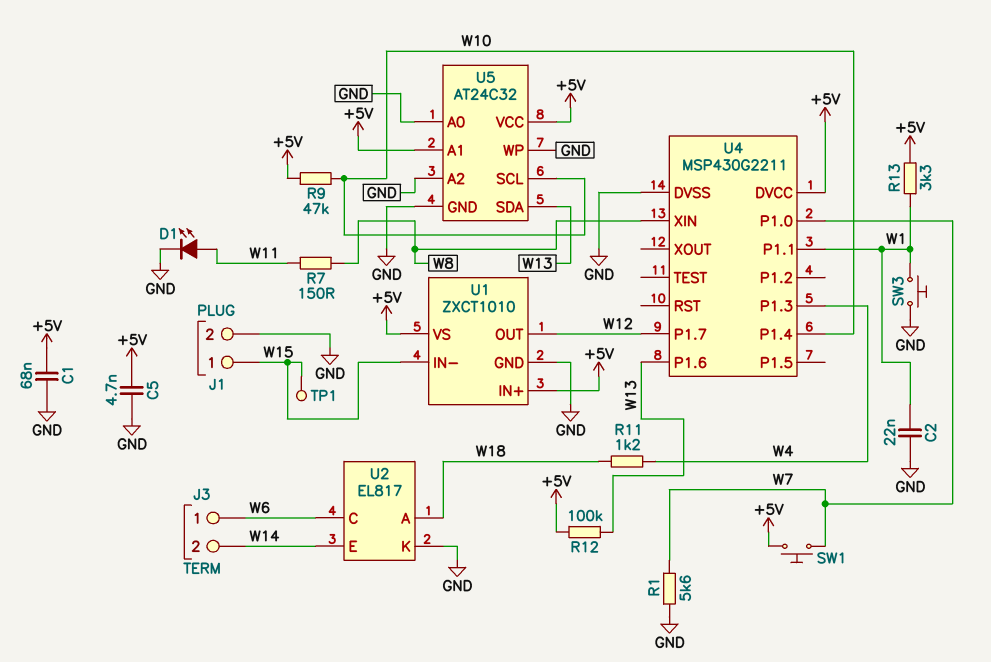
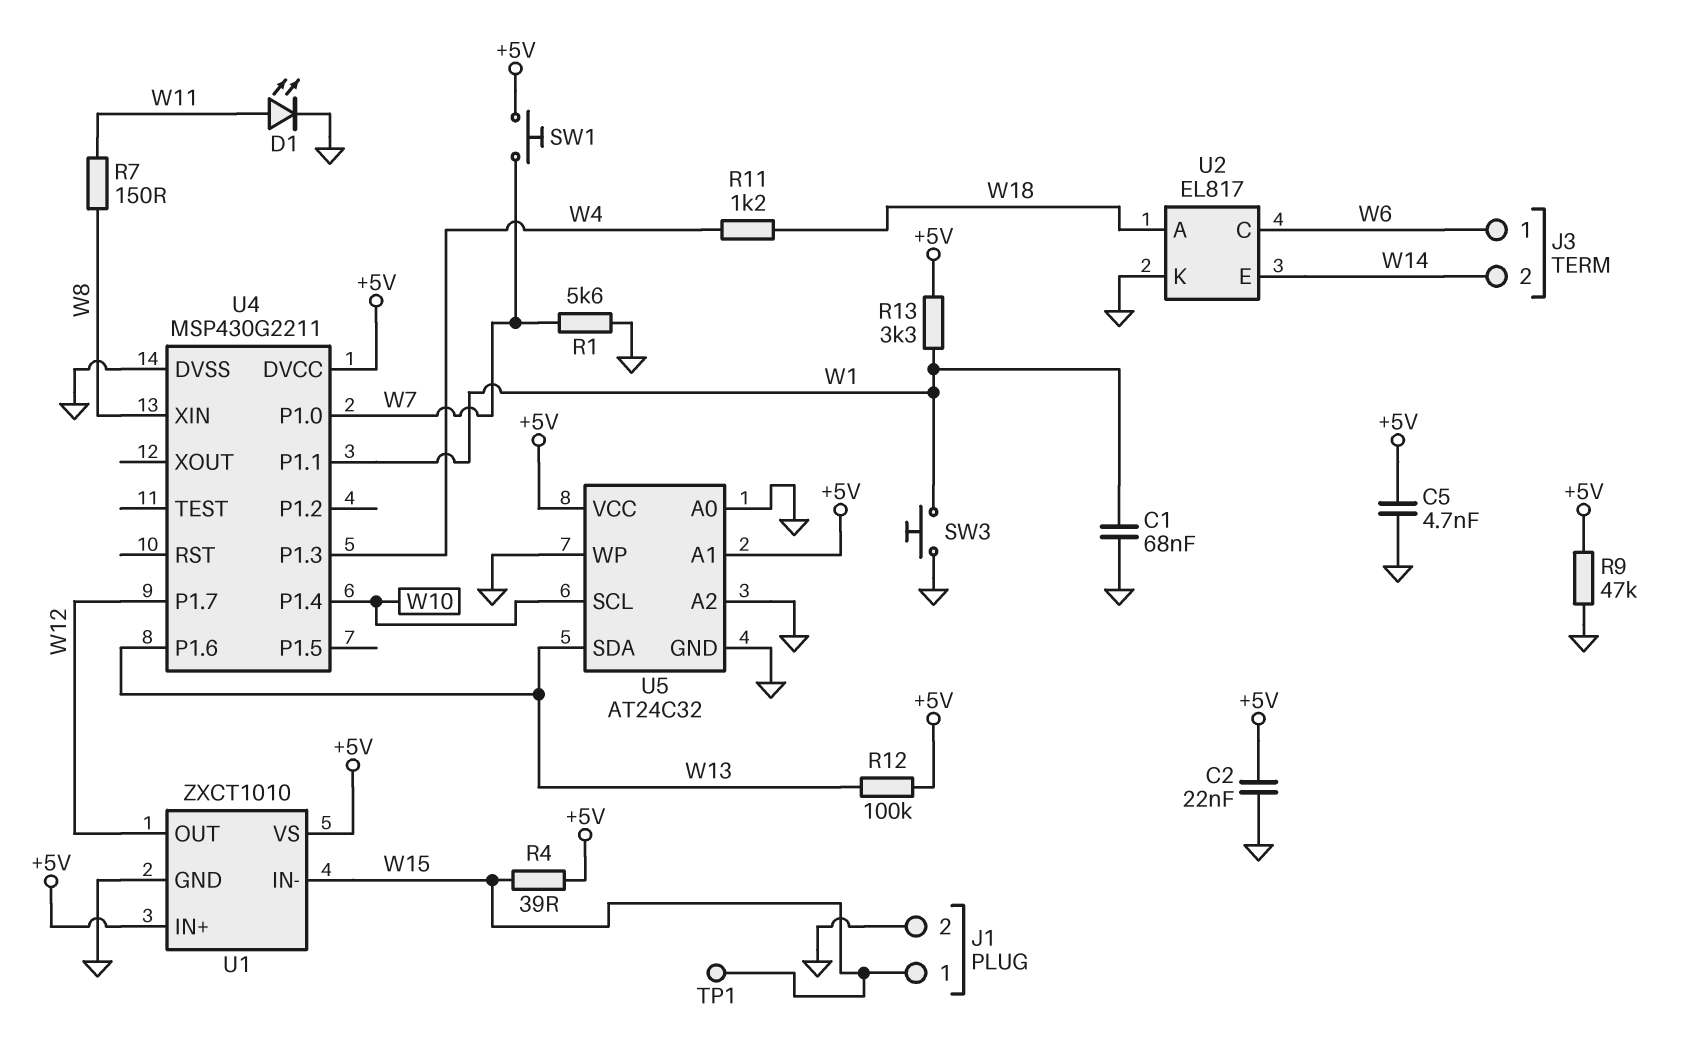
C1: 68nF (+5V, GND) -> 68nF (GND, W1)
C2: 22nF (GND, W1) -> 22nF (+5V, GND)
R4: none -> 39 (+5V, W15)
R9: 47k (+5V, W10) -> 47k (+5V, GND)

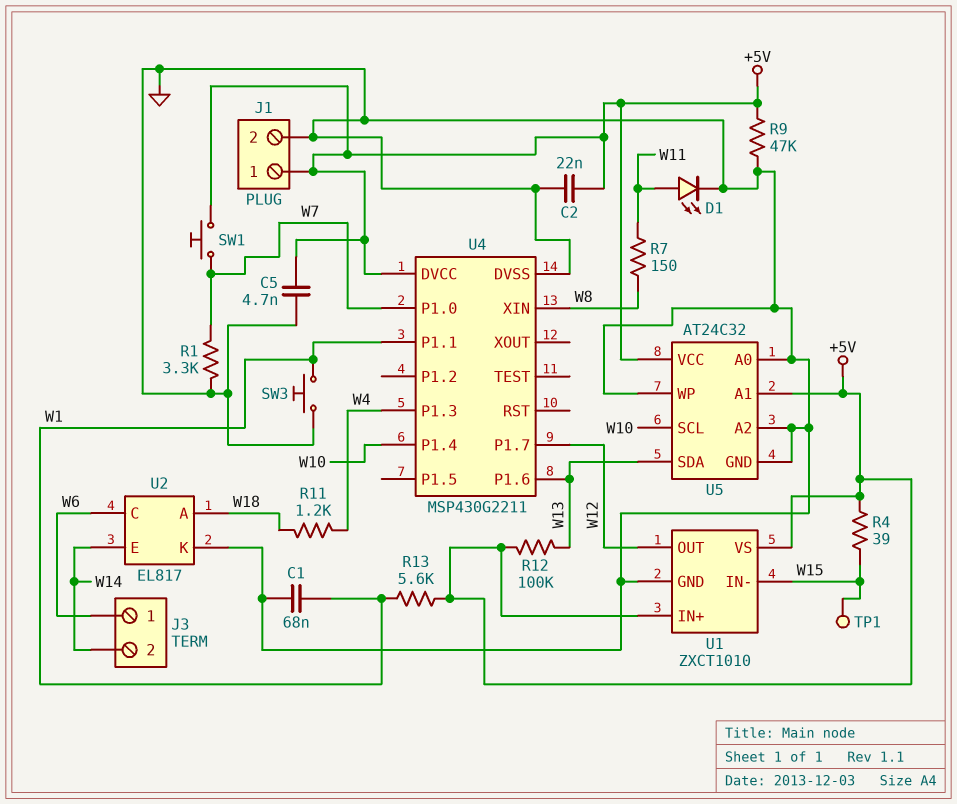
J1 pin 1: W15 -> +5V
R1: 5.6k (GND, W7) -> 3.3k (GND, W7)
R13: 3.3k (+5V, W1) -> 5.6k (+5V, W1)

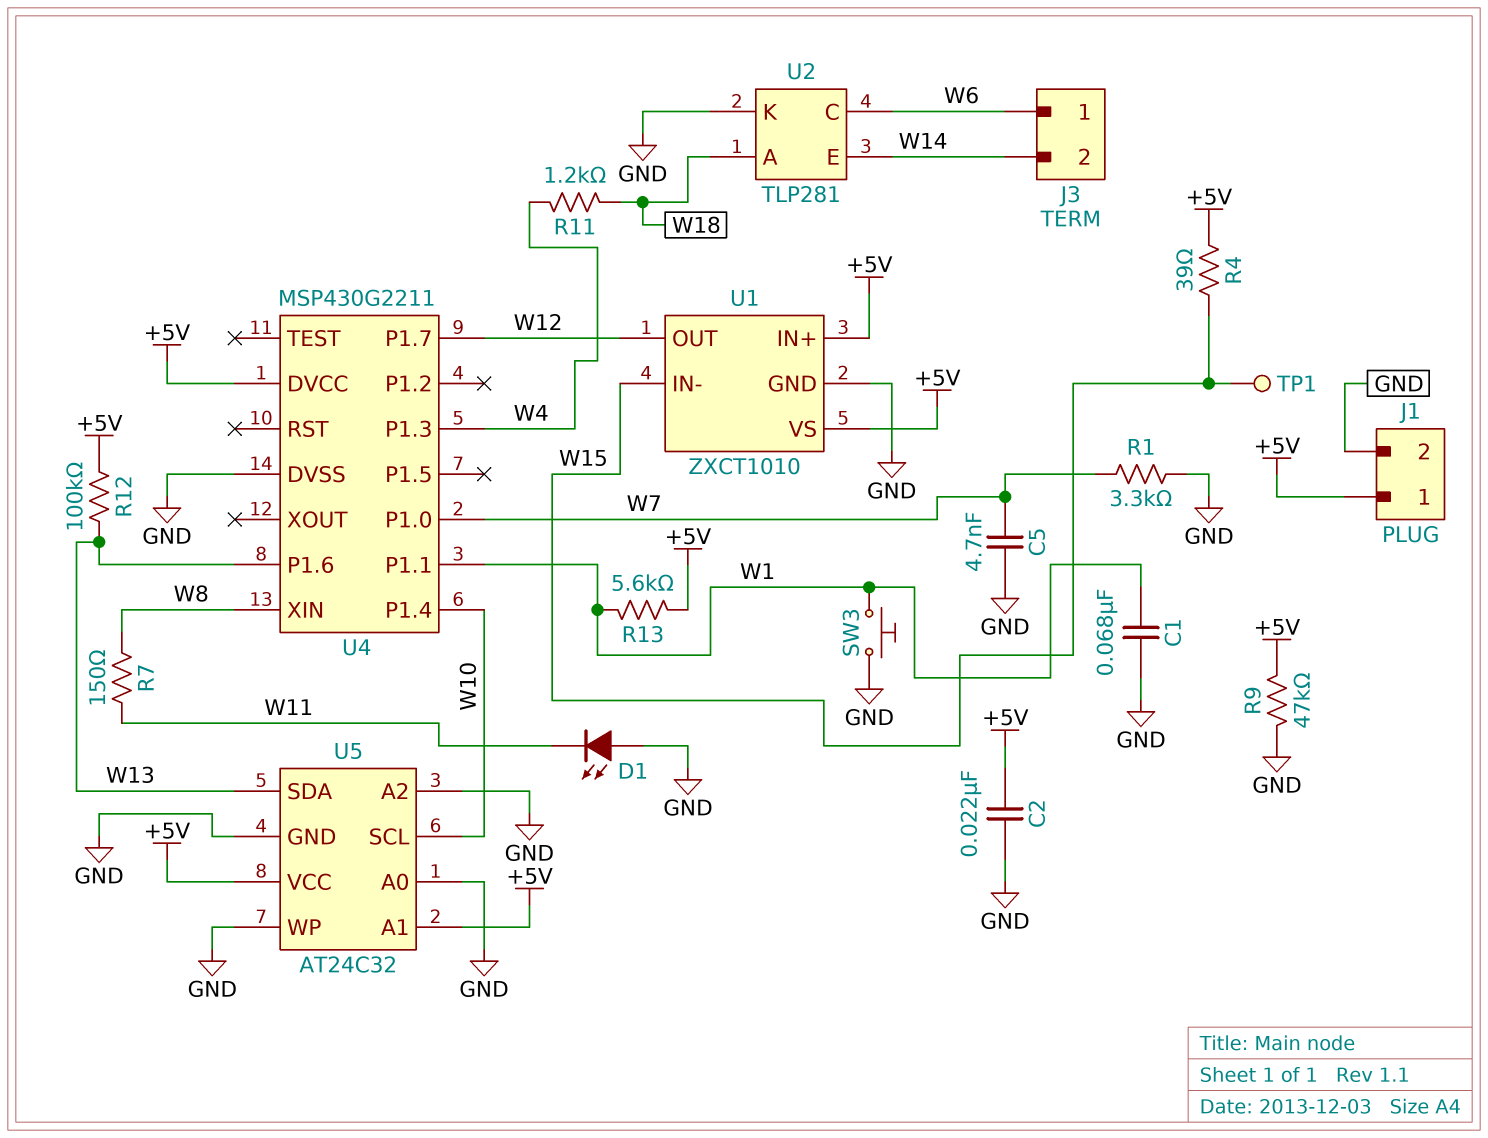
C5: 4.7nF (+5V, GND) -> 4.7nF (GND, W7)
D1: LED (A W11, K GND) -> LED (A GND, K W11)
SW1: button (+5V, W7) -> none
U2: EL817 -> TLP281

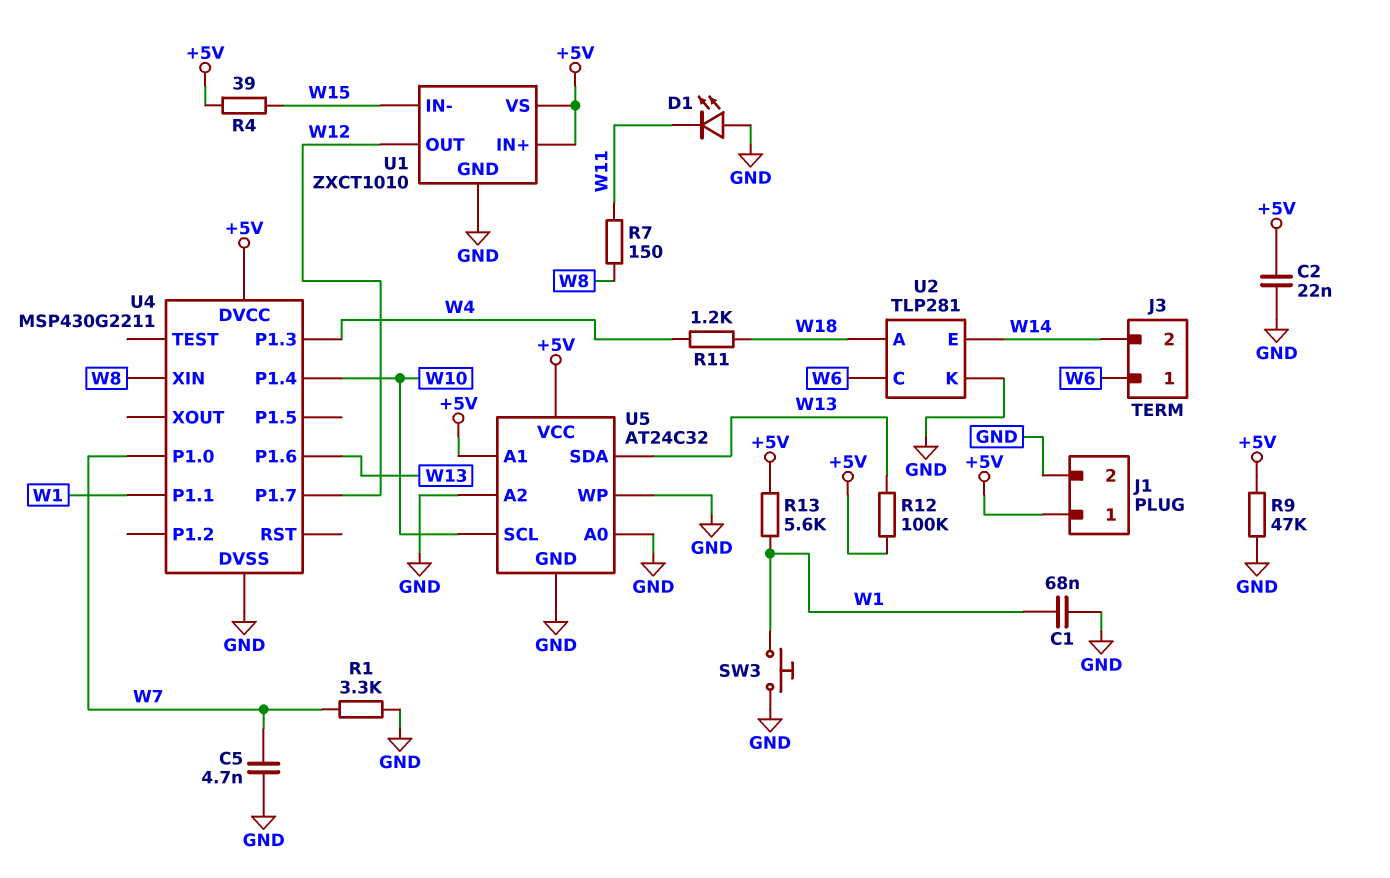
TP1: test point (W15) -> none

